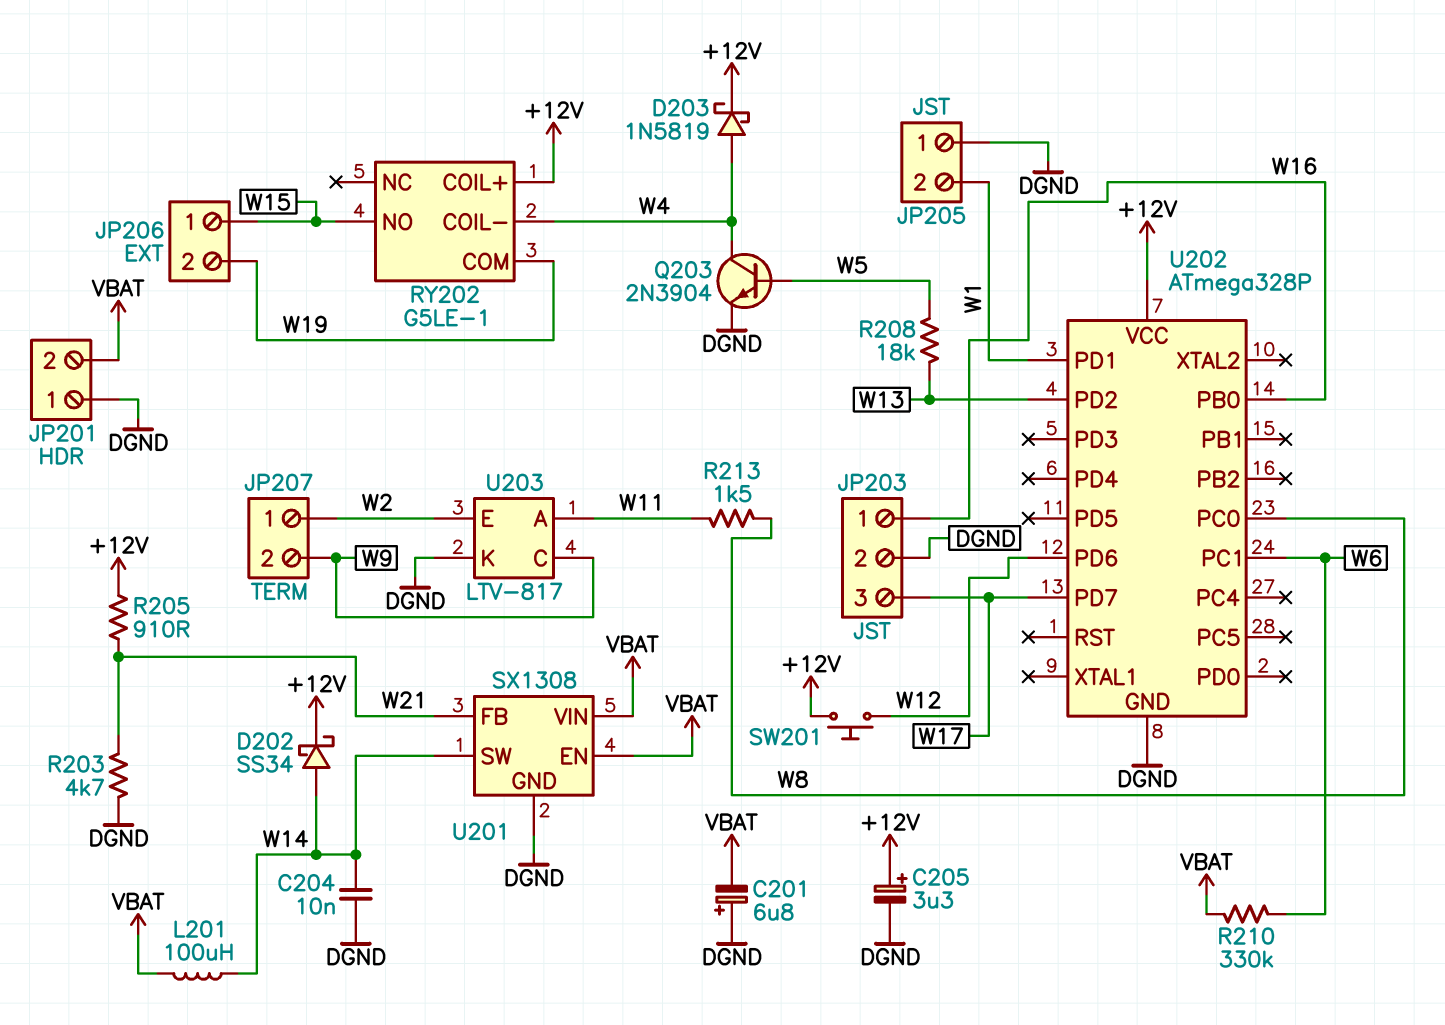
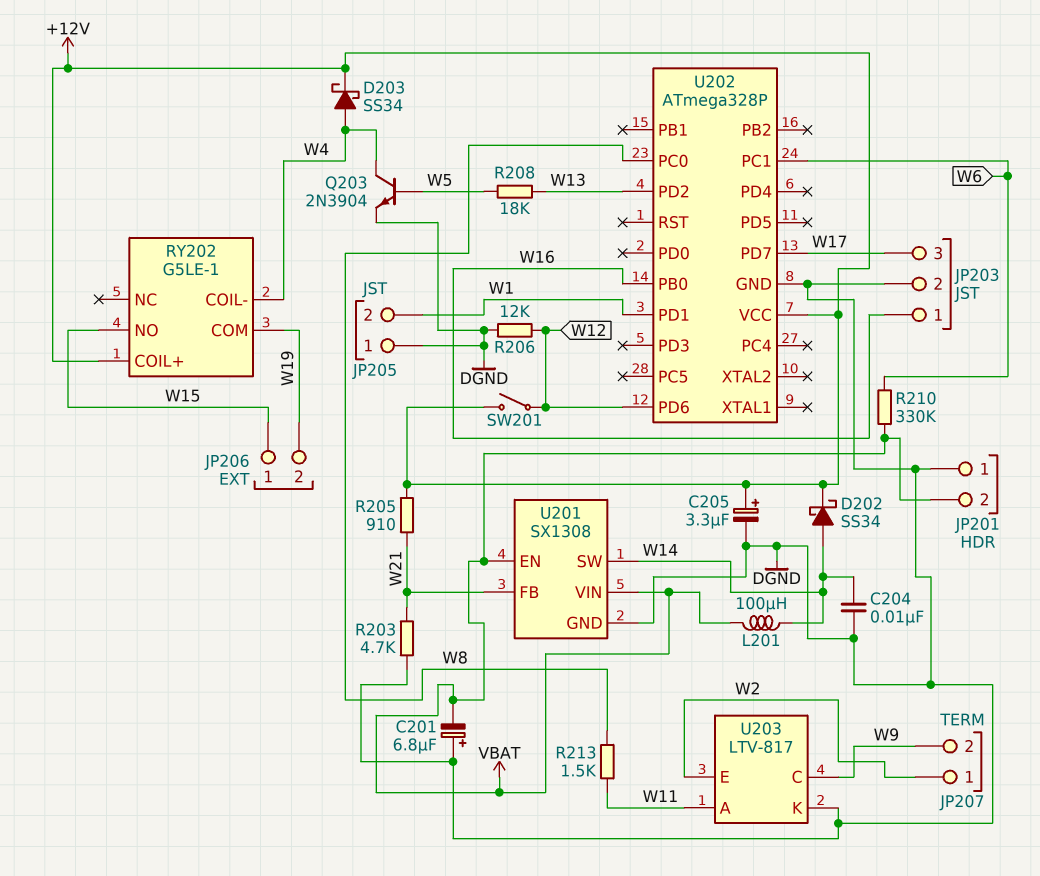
D203: schottky 1N5819 (A W4, K +12V) -> schottky SS34 (A W4, K +12V)
R206: none -> 12k (DGND, W12)
SW201: button (+12V, W12) -> switch (+12V, W12)

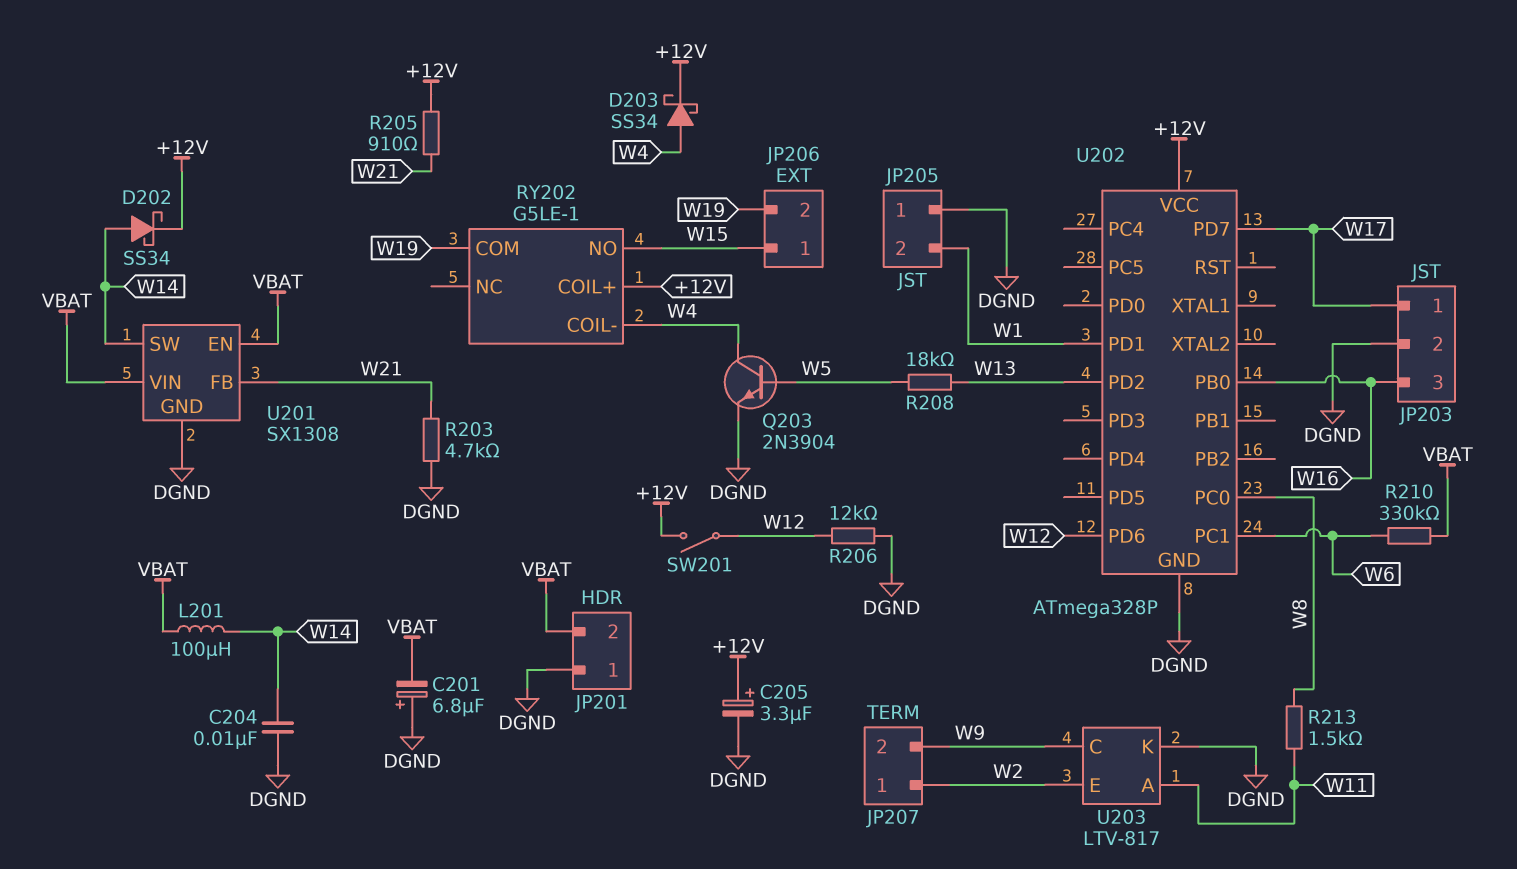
JP203 pin 1: W16 -> W17
JP203 pin 3: W17 -> W16

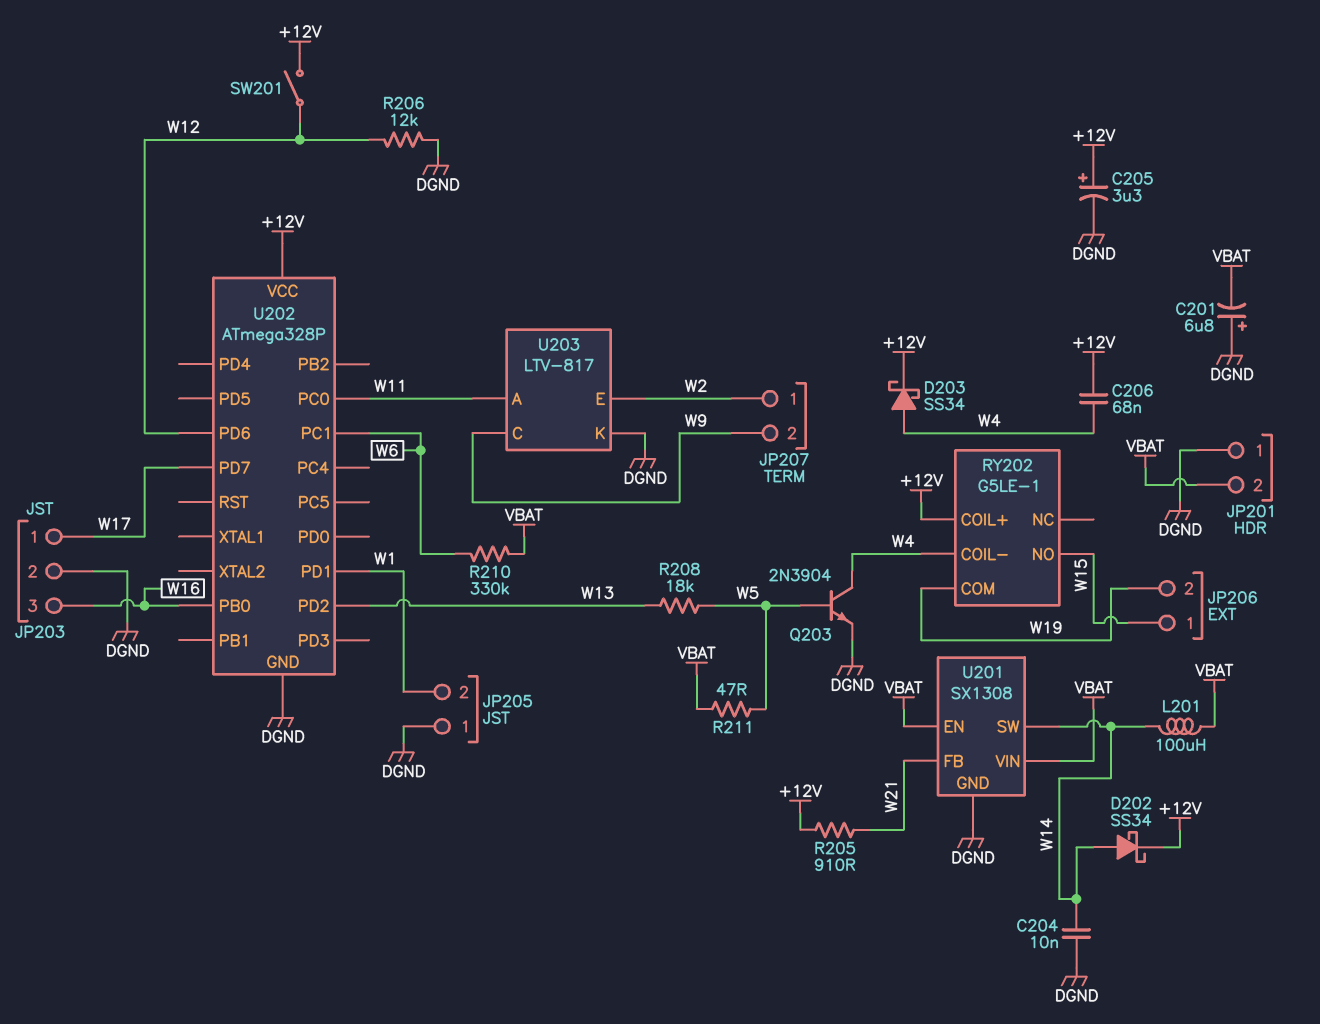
C206: none -> 68nF (+12V, W4)
R203: 4.7k (DGND, W21) -> none
R211: none -> 47 (VBAT, W5)
R213: 1.5k (W8, W11) -> none
U202 pin PC0: W8 -> W11

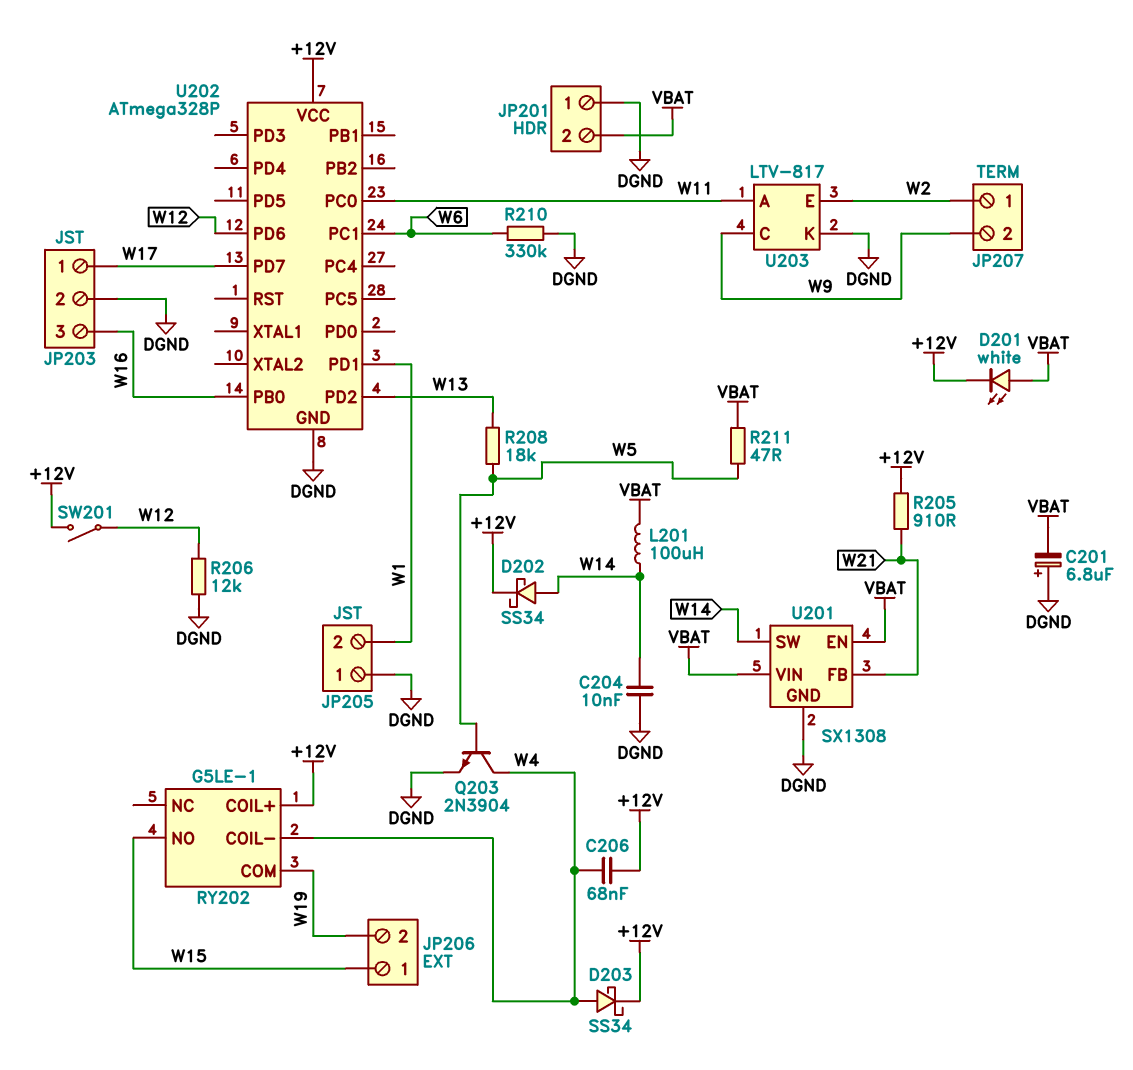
C205: 3.3uF (plus +12V, minus DGND) -> none
D201: none -> LED white (A VBAT, K +12V)
R210: 330k (VBAT, W6) -> 330k (DGND, W6)

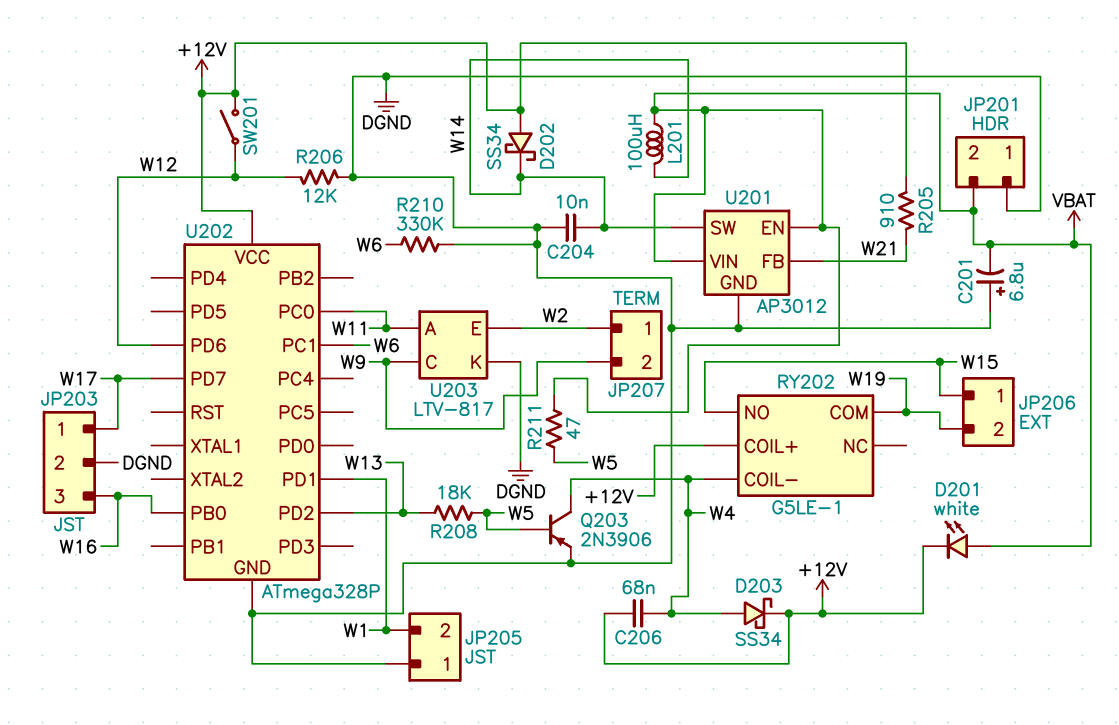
D202: schottky SS34 (A W14, K +12V) -> schottky SS34 (A +12V, K W14)
Q203: NPN 2N3904 (B W5, C W4, E DGND) -> PNP 2N3906 (B W5, C W4, E DGND)
U201: SX1308 -> AP3012

